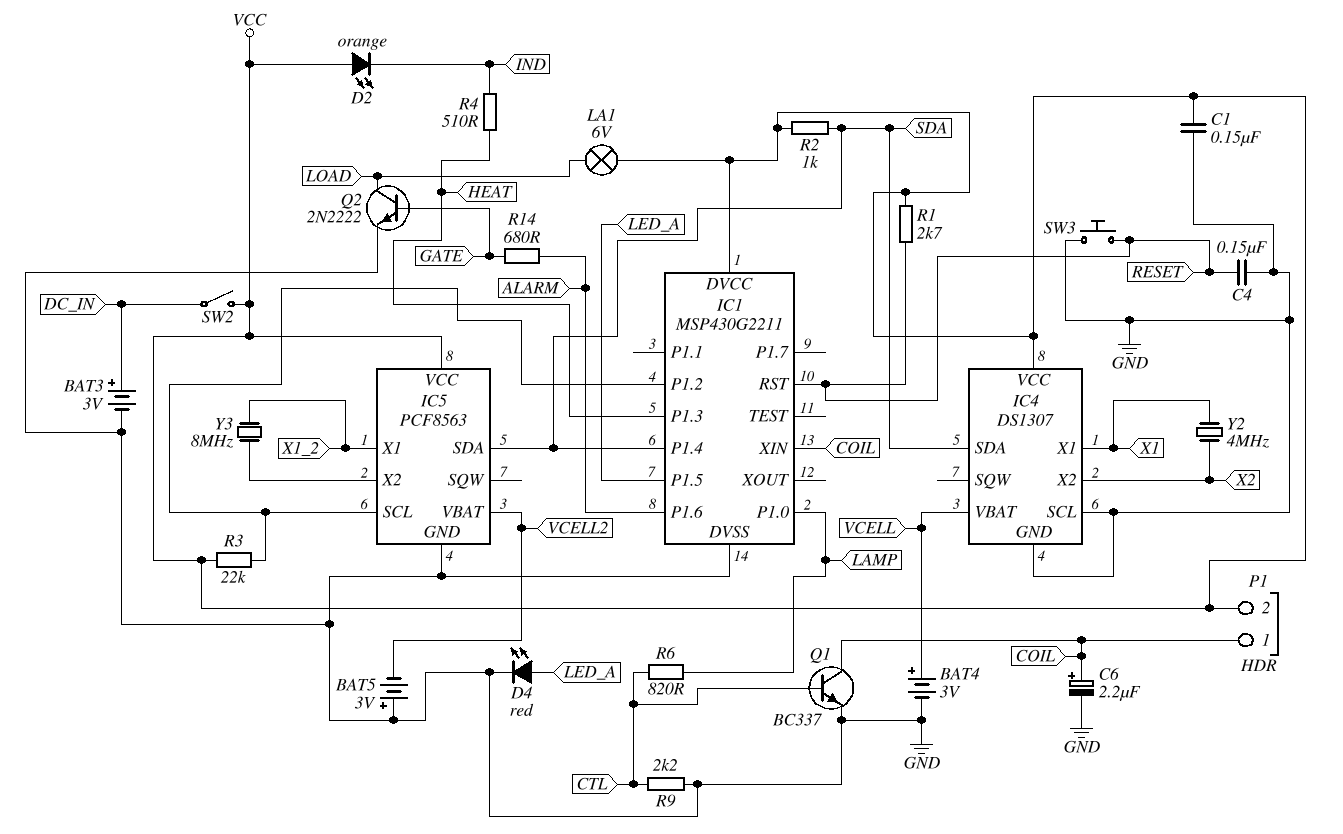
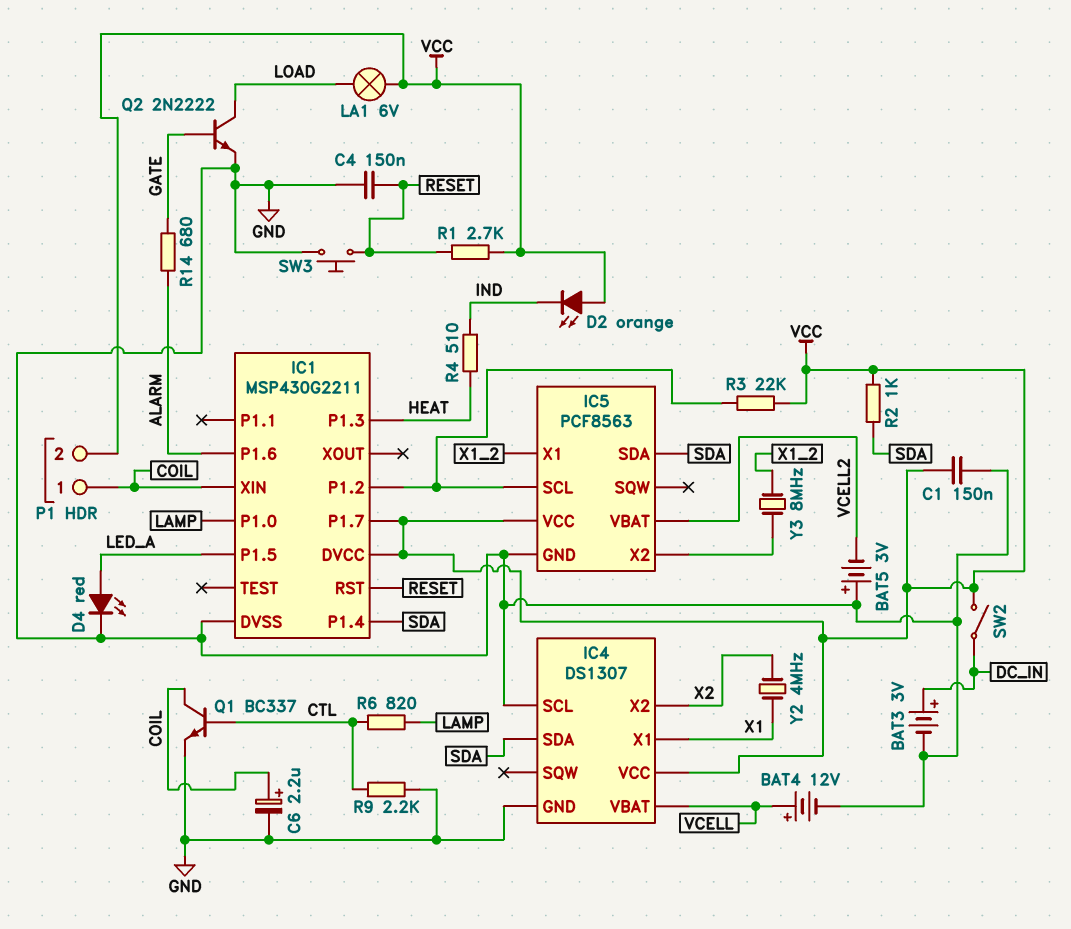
BAT4: 3V (plus VCELL, minus GND) -> 12V (plus VCELL, minus GND)
IC1 pin P1.7: none -> VCC

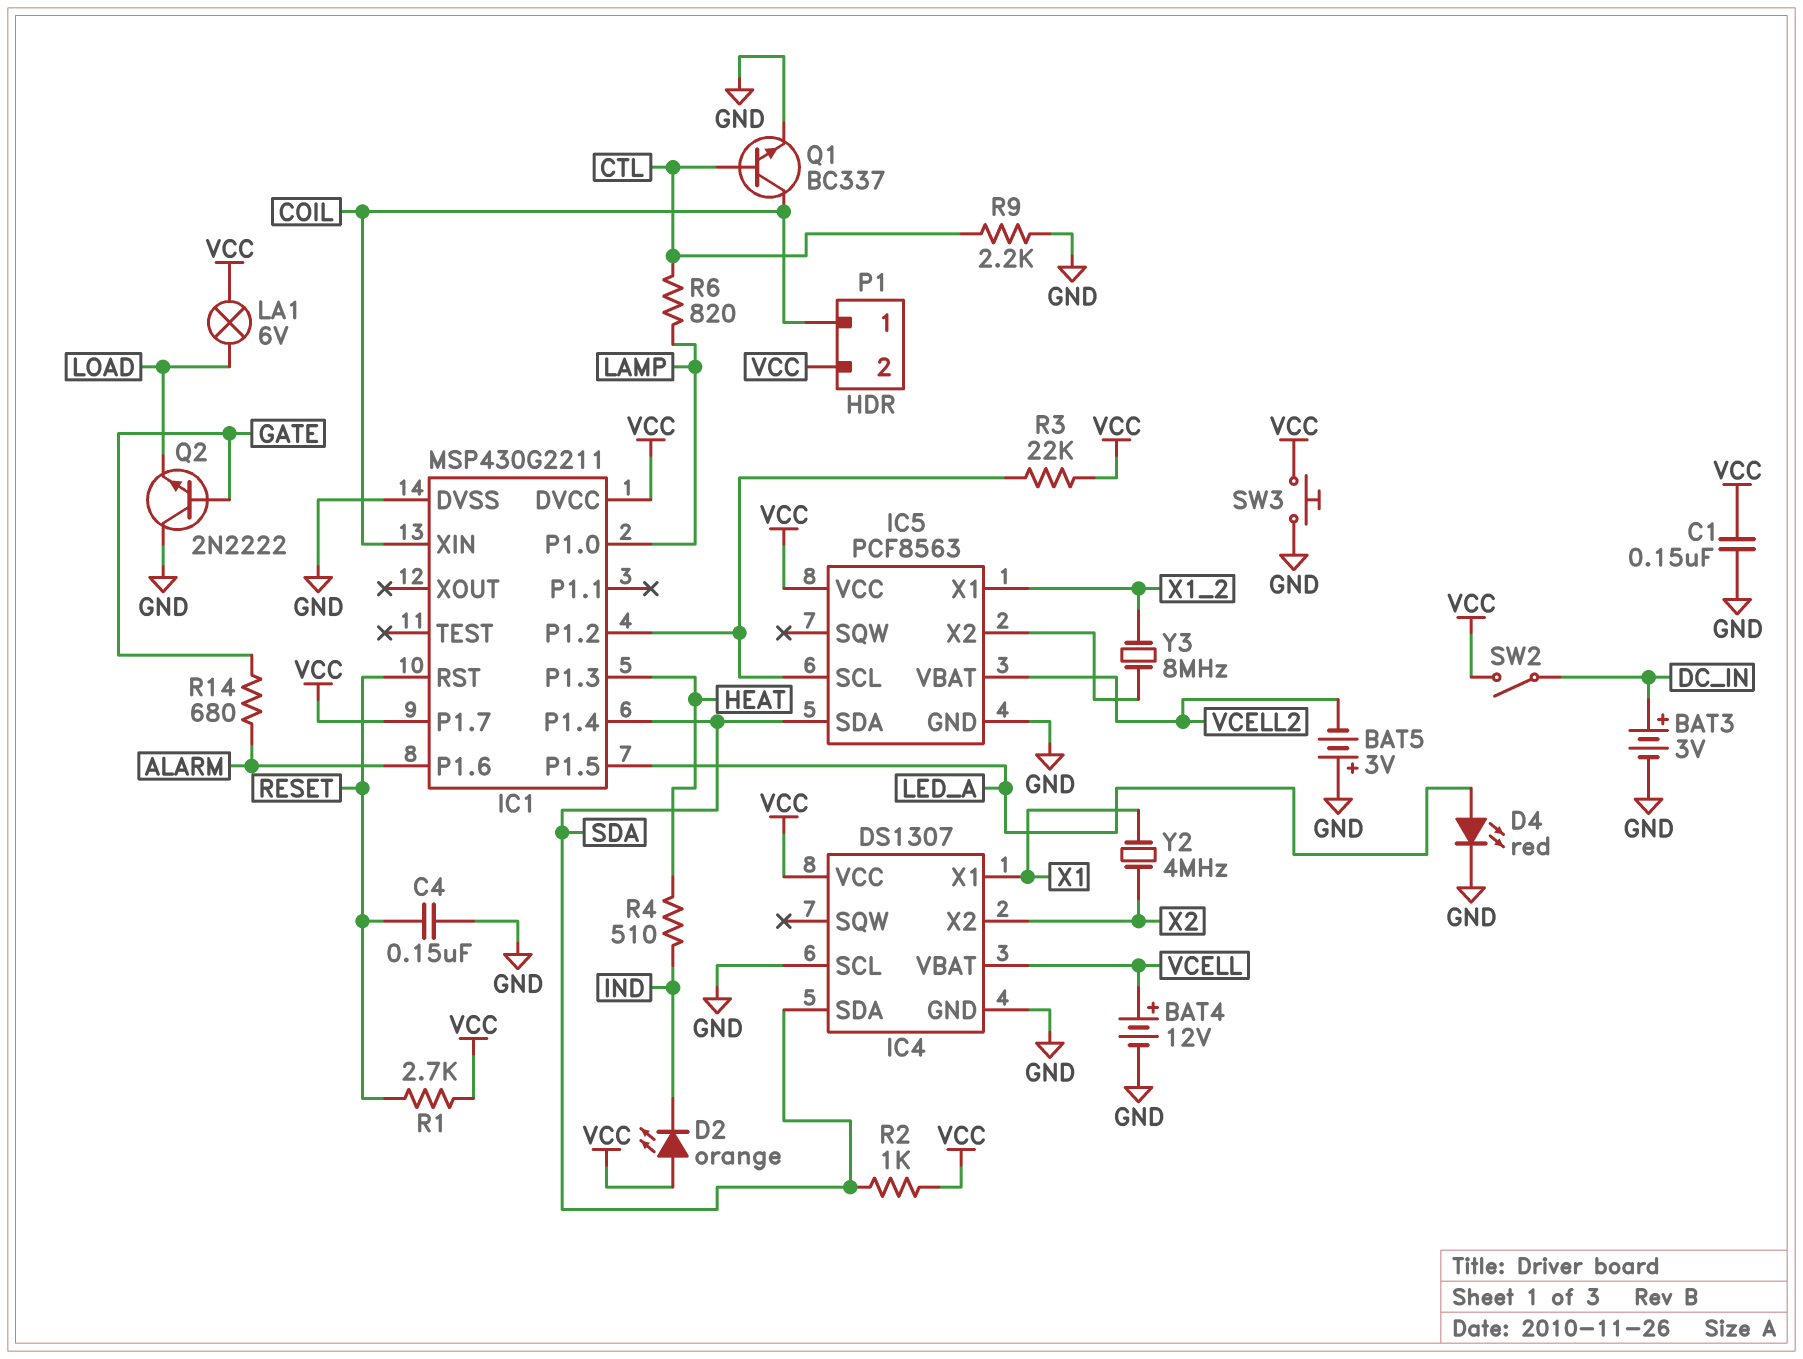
C6: 2.2uF (plus COIL, minus GND) -> none
Q2: NPN 2N2222 (B GATE, C LOAD, E GND) -> NPN 2N2222 (B GATE, C GND, E LOAD)
SW3: button (GND, RESET) -> button (GND, VCC)

